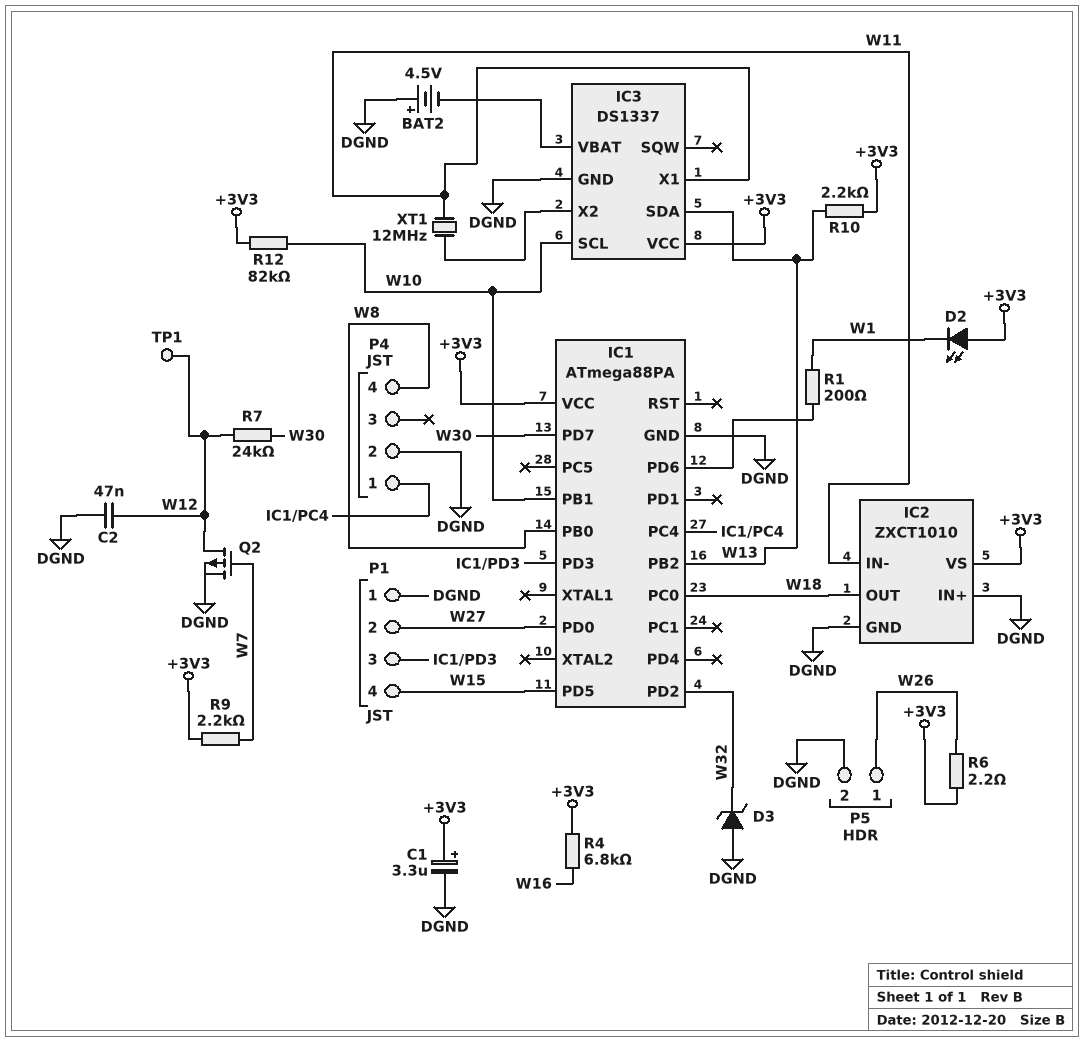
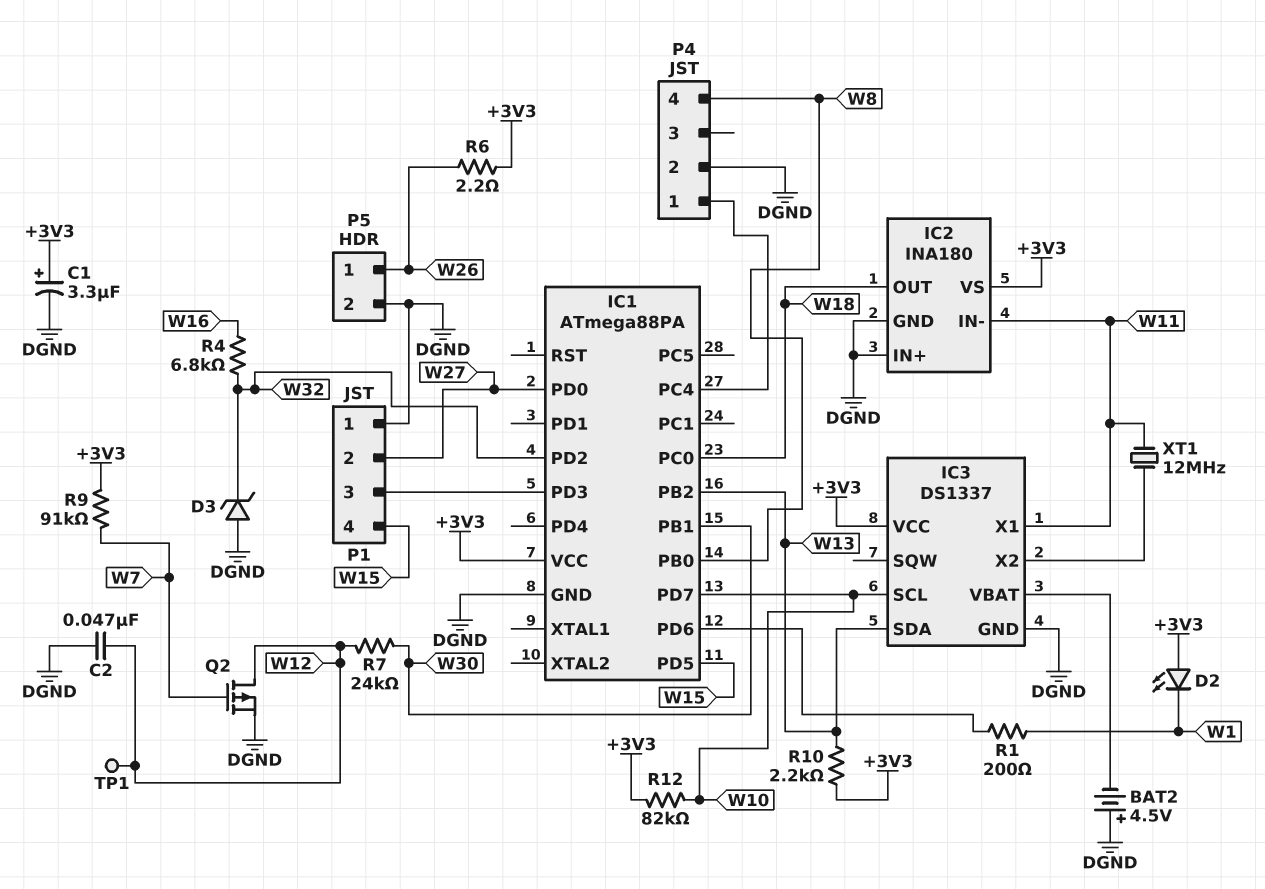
IC1 pin PB1: W10 -> W30
IC1 pin PD7: W30 -> W10
IC2: ZXCT1010 -> INA180
R4: 6.8k (+3V3, W16) -> 6.8k (W16, W32)
R9: 2.2k (+3V3, W7) -> 91k (+3V3, W7)

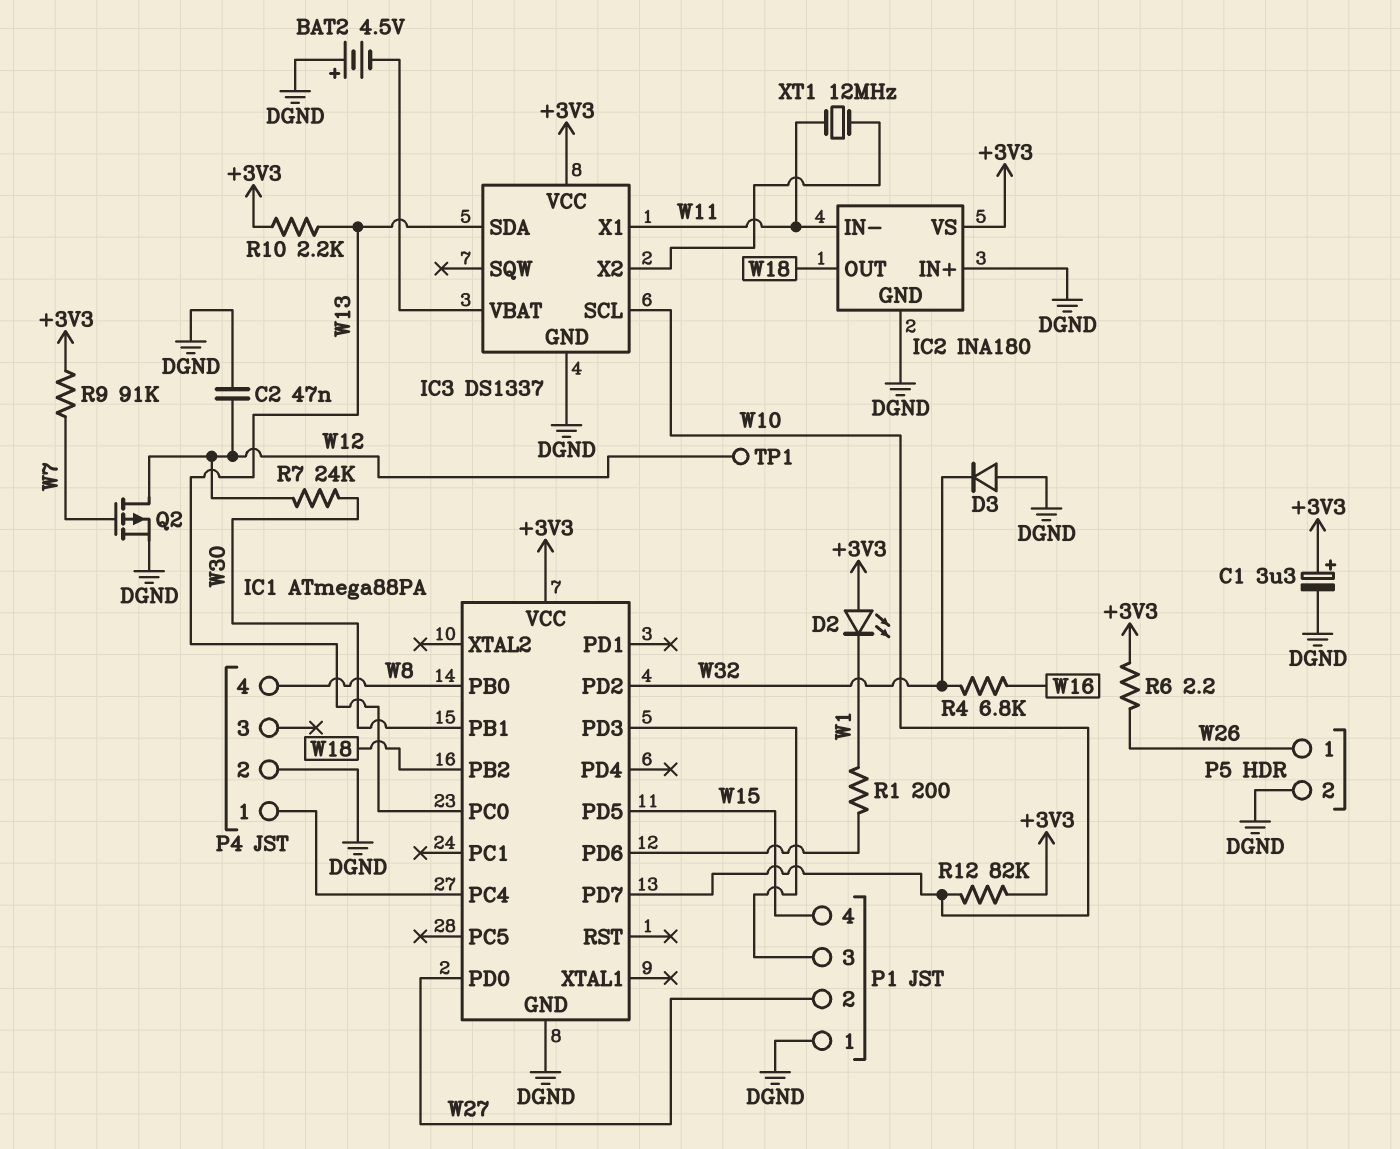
D3: zener (A DGND, K W32) -> diode (A DGND, K W32)
IC1 pin PB2: W13 -> W18
IC1 pin PC0: W18 -> W13

